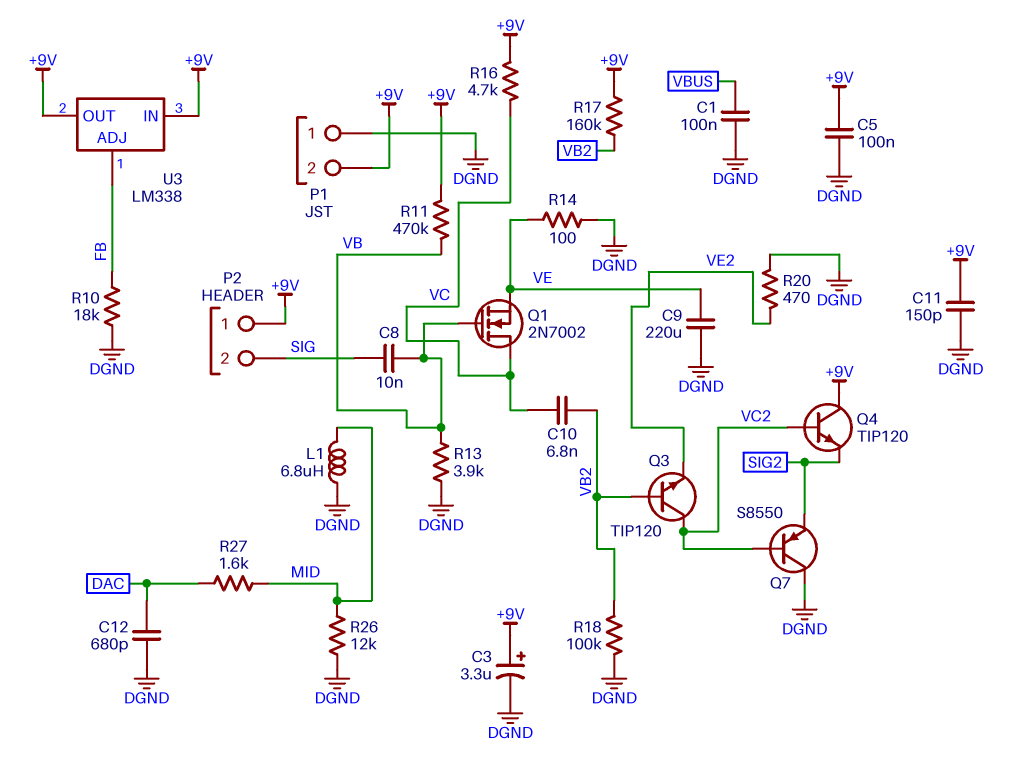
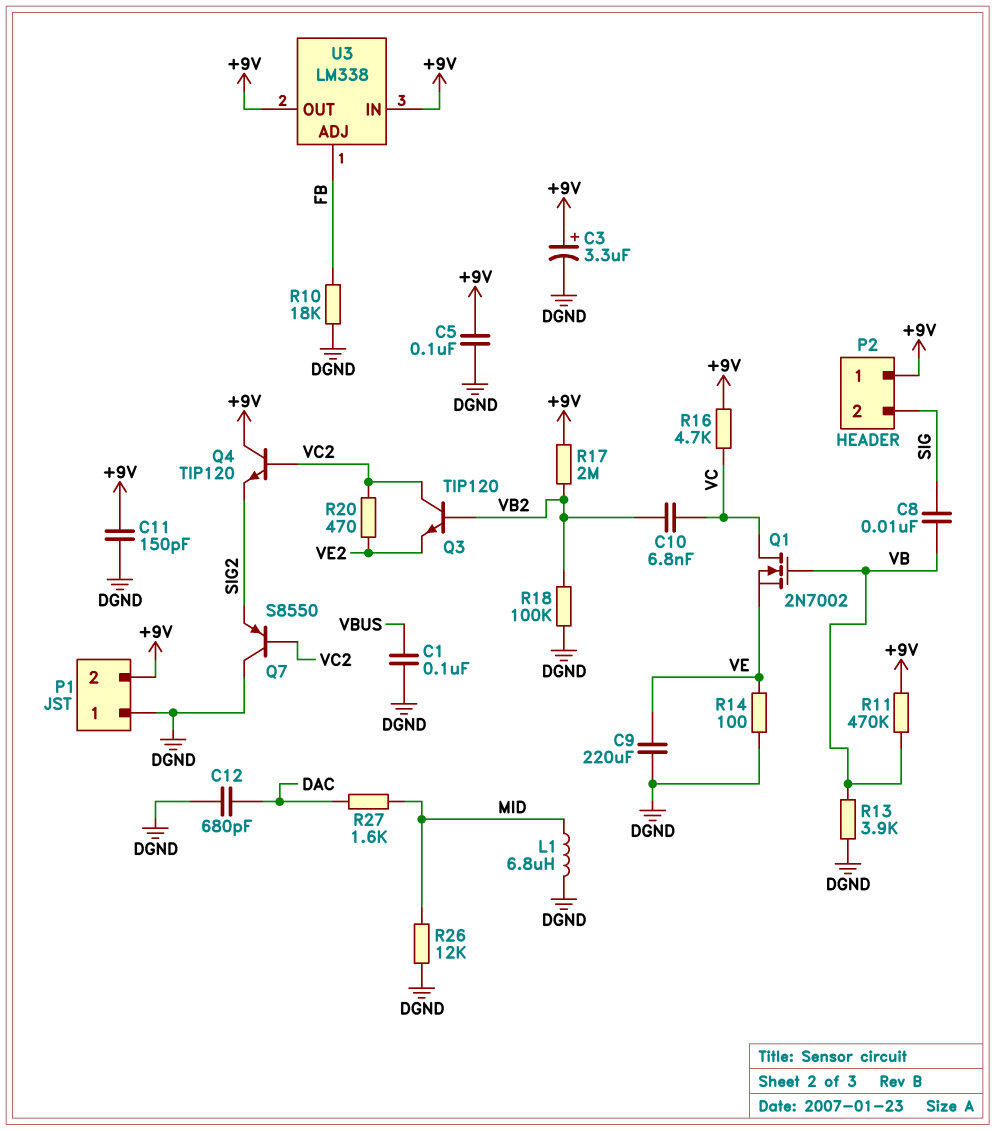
R17: 160k (+9V, VB2) -> 2M (+9V, VB2)
R20: 470 (DGND, VE2) -> 470 (VC2, VE2)

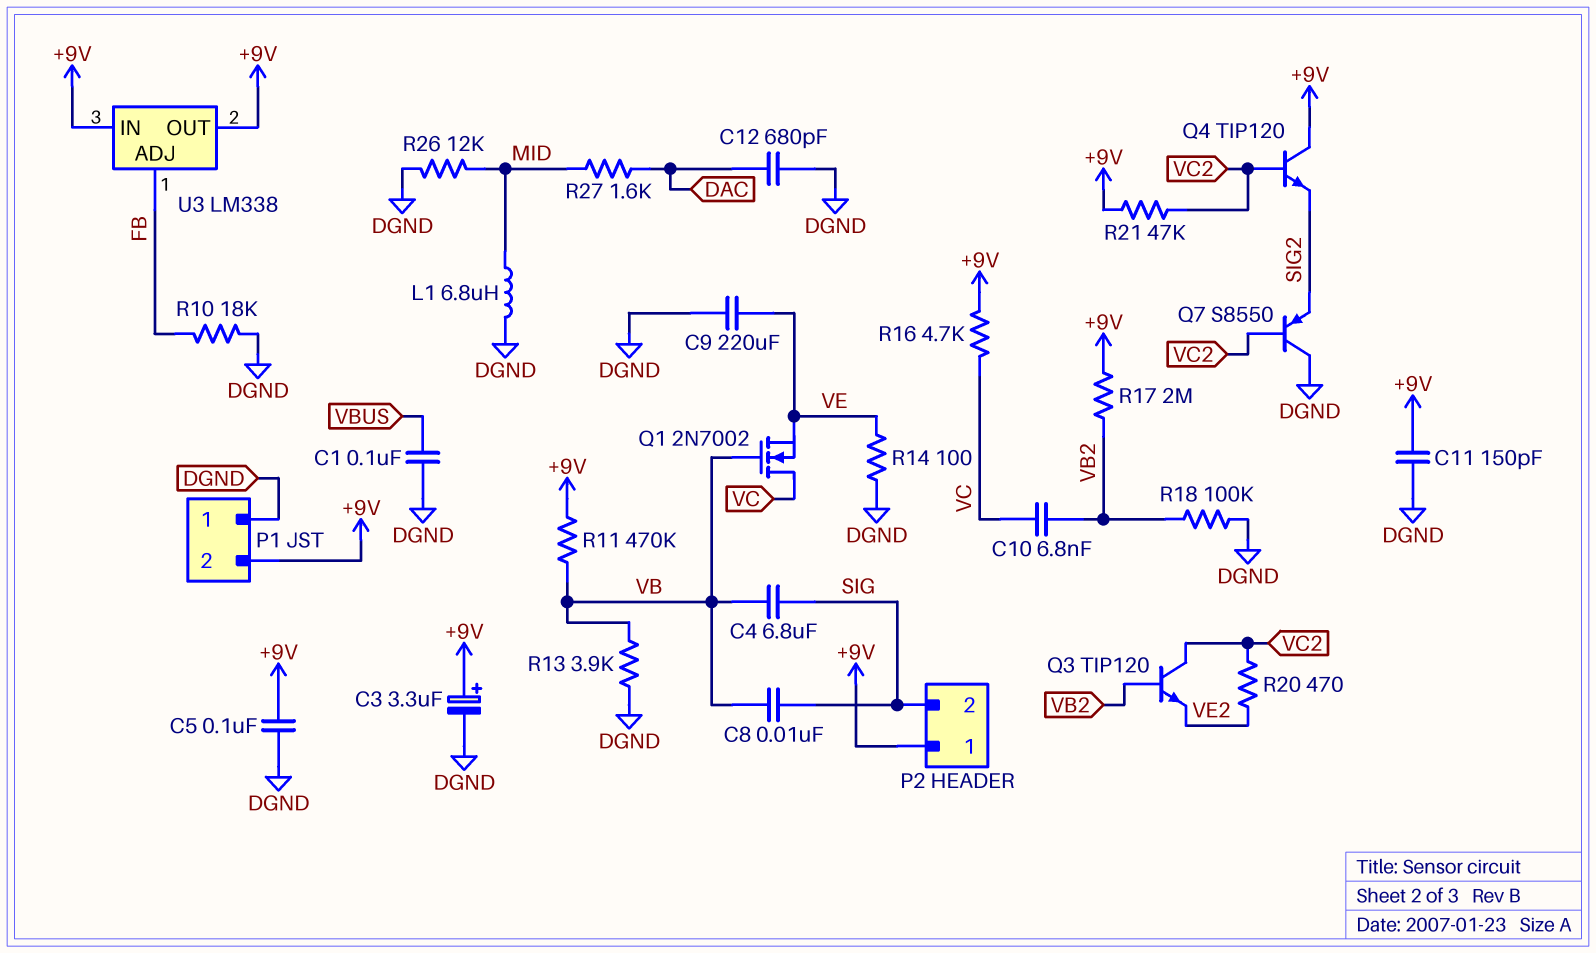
C4: none -> 6.8uF (SIG, VB)
R21: none -> 47k (+9V, VC2)

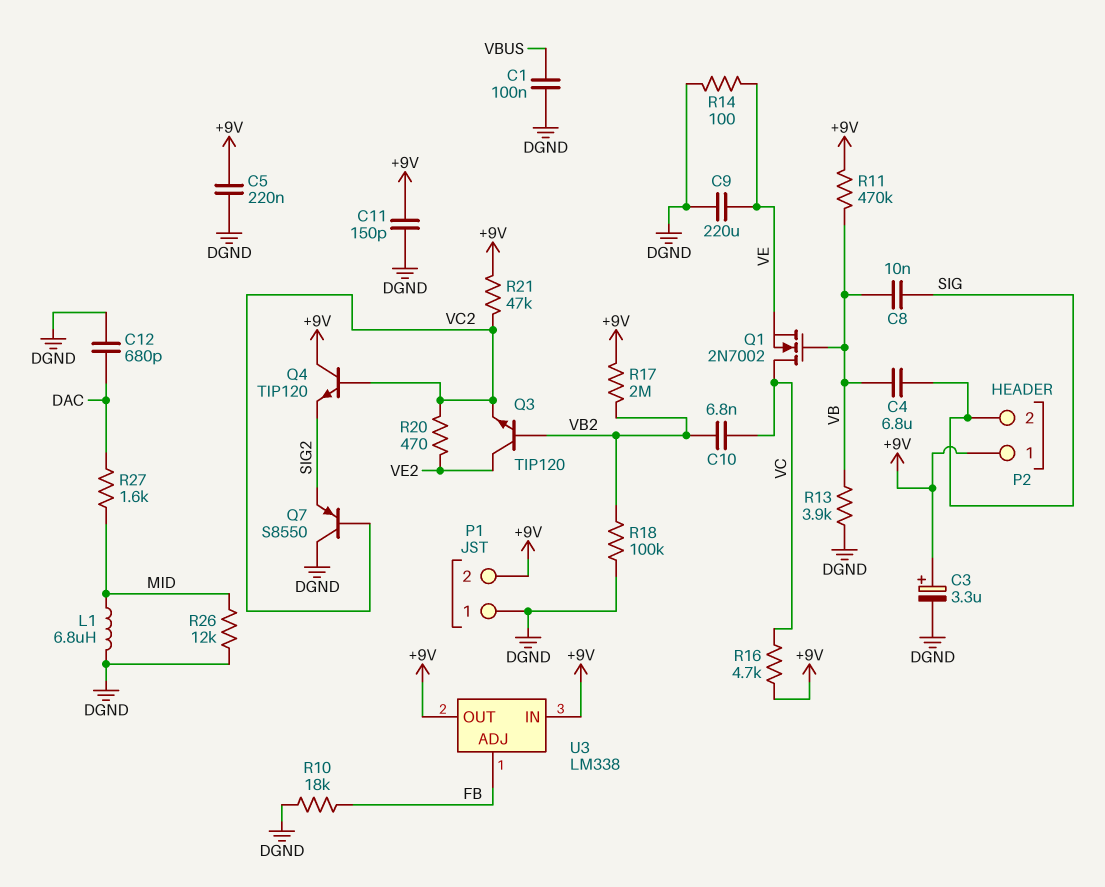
C5: 100nF (+9V, DGND) -> 220nF (+9V, DGND)
Q3: NPN TIP120 (B VB2, C VC2, E VE2) -> NPN TIP120 (B VB2, C VE2, E VC2)

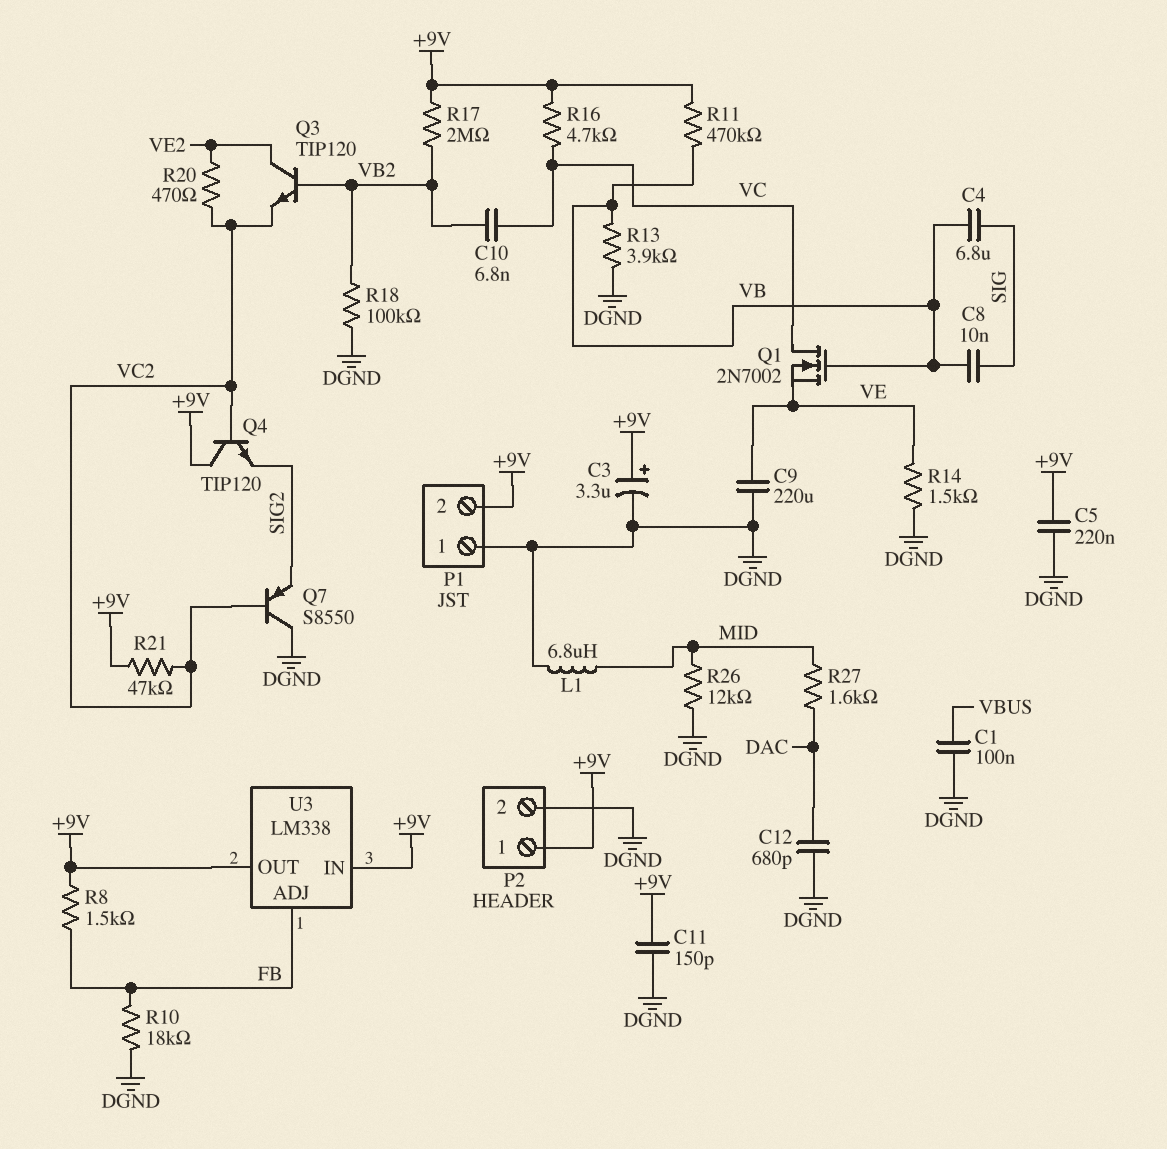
P2 pin 2: SIG -> DGND
R8: none -> 1.5k (+9V, FB)
R14: 100 (DGND, VE) -> 1.5k (DGND, VE)

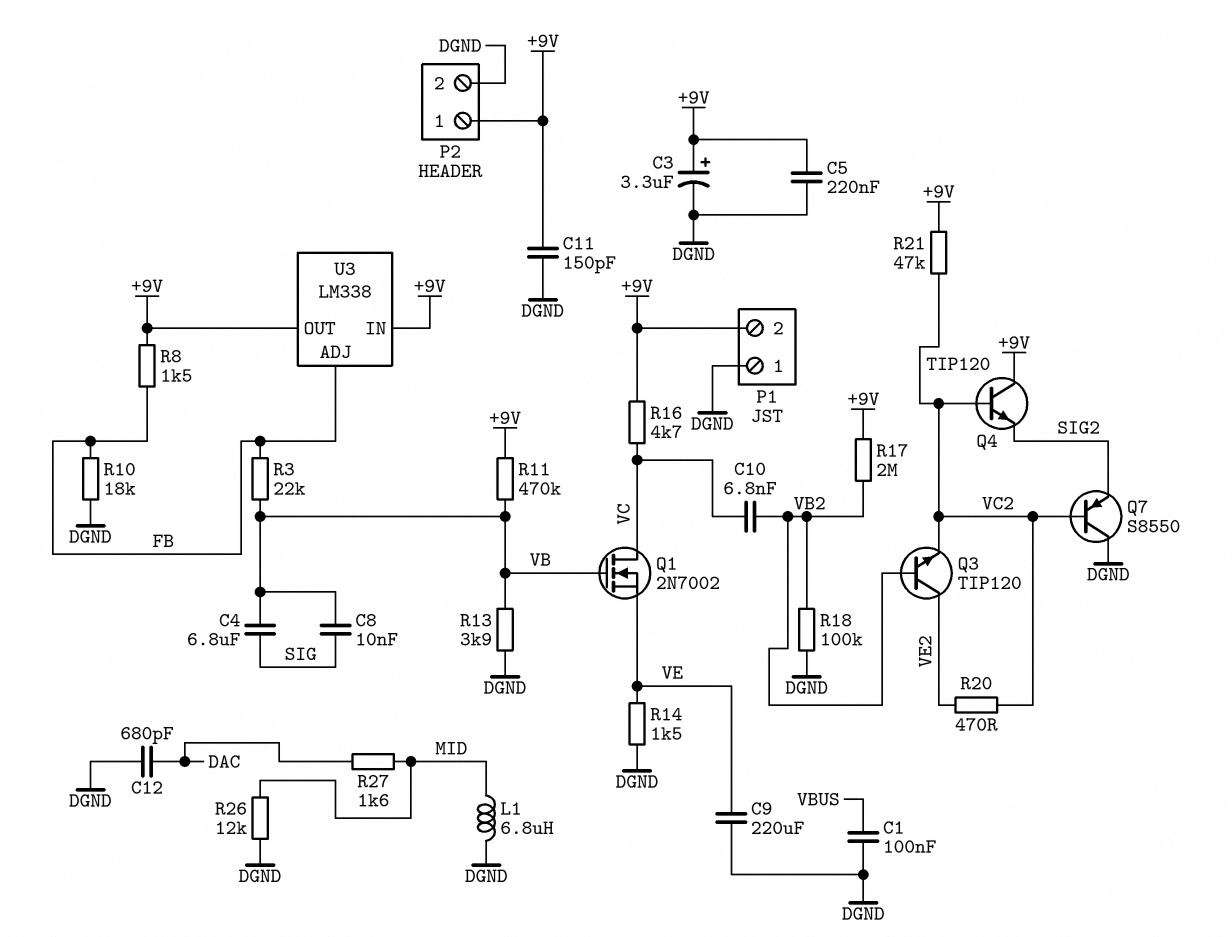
R3: none -> 22k (FB, VB)

